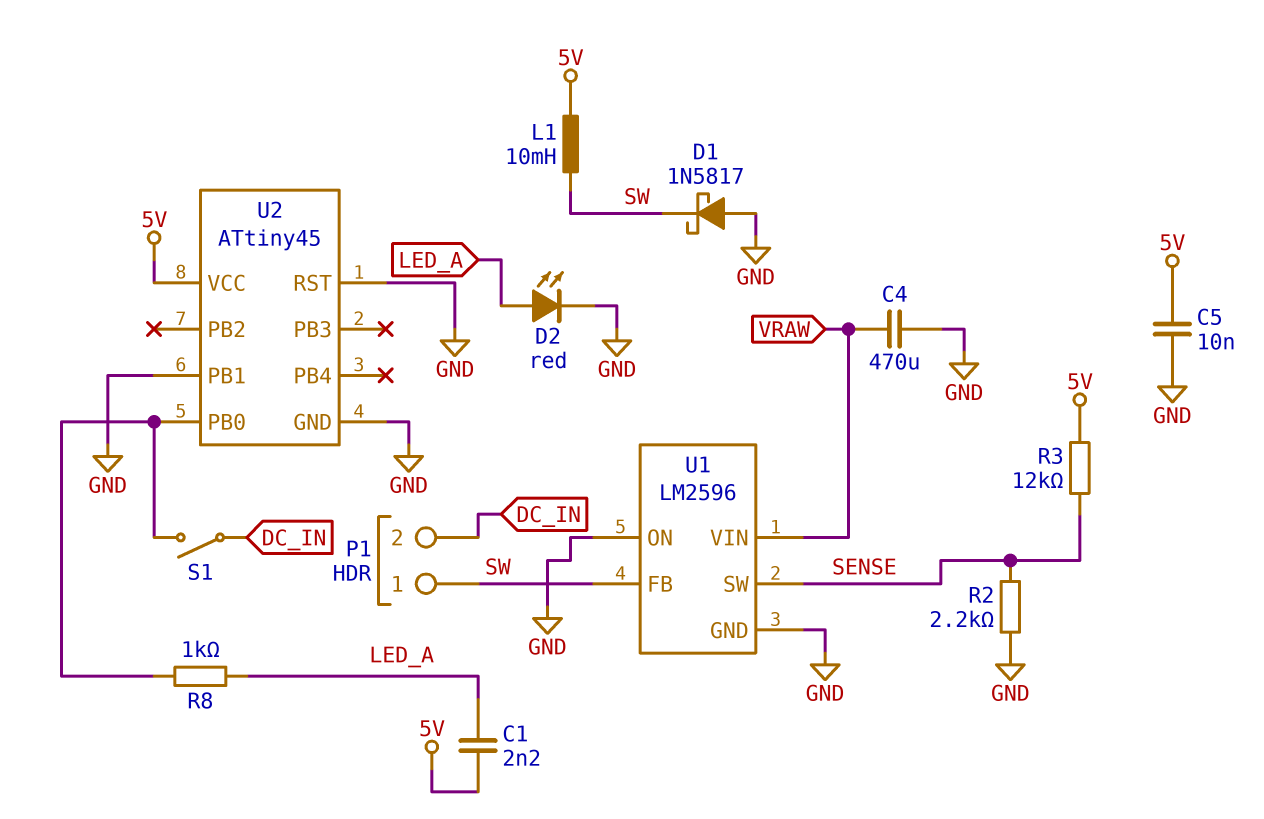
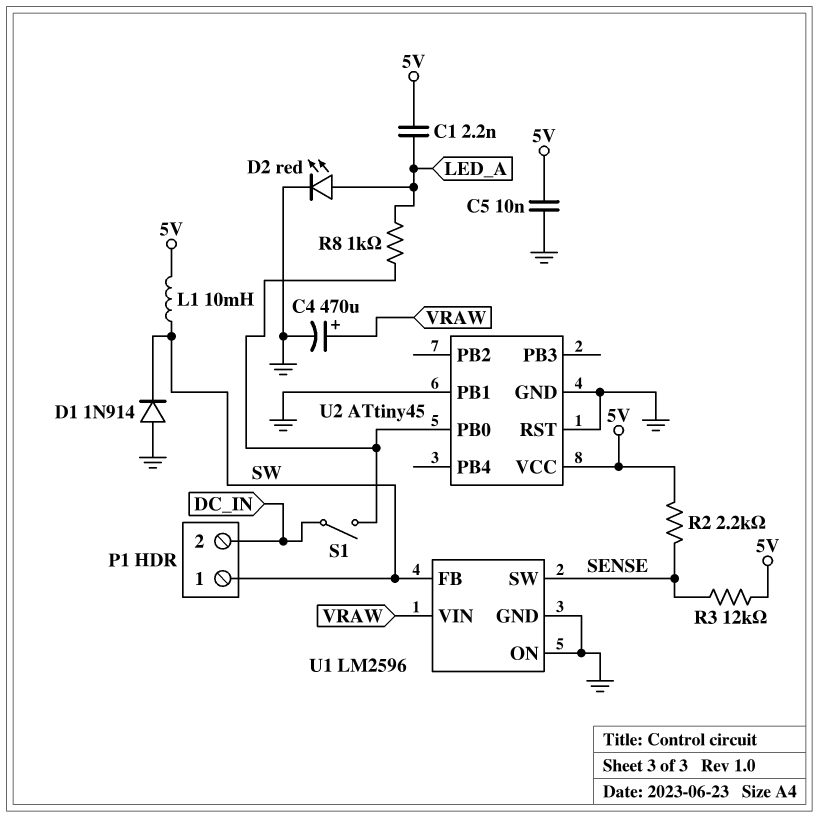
C4: 470uF (GND, VRAW) -> 470uF (plus VRAW, minus GND)
D1: schottky 1N5817 (A GND, K SW) -> diode 1N914 (A GND, K SW)
R2: 2.2k (GND, SENSE) -> 2.2k (5V, SENSE)

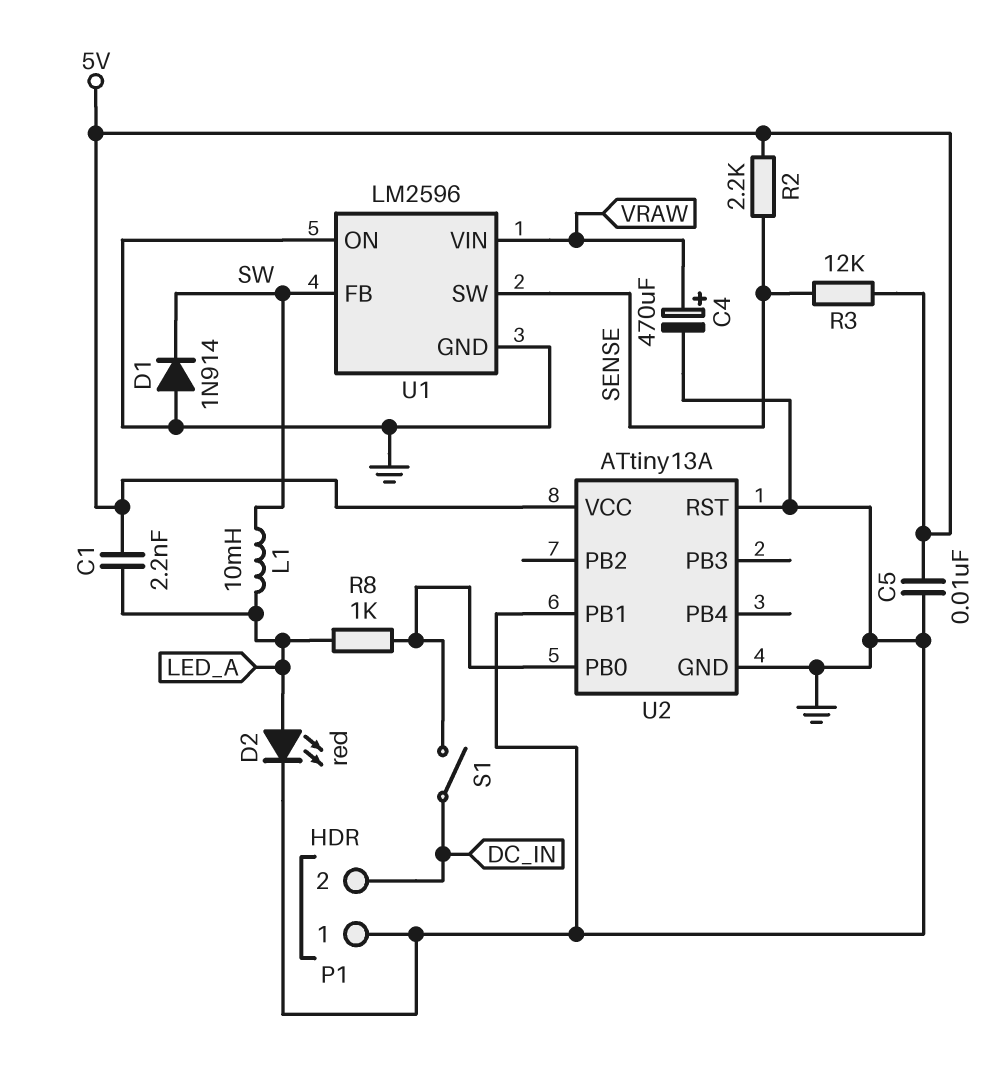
L1: 10mH (5V, SW) -> 10mH (LED_A, SW)
P1 pin 1: SW -> GND
U2: ATtiny45 -> ATtiny13A

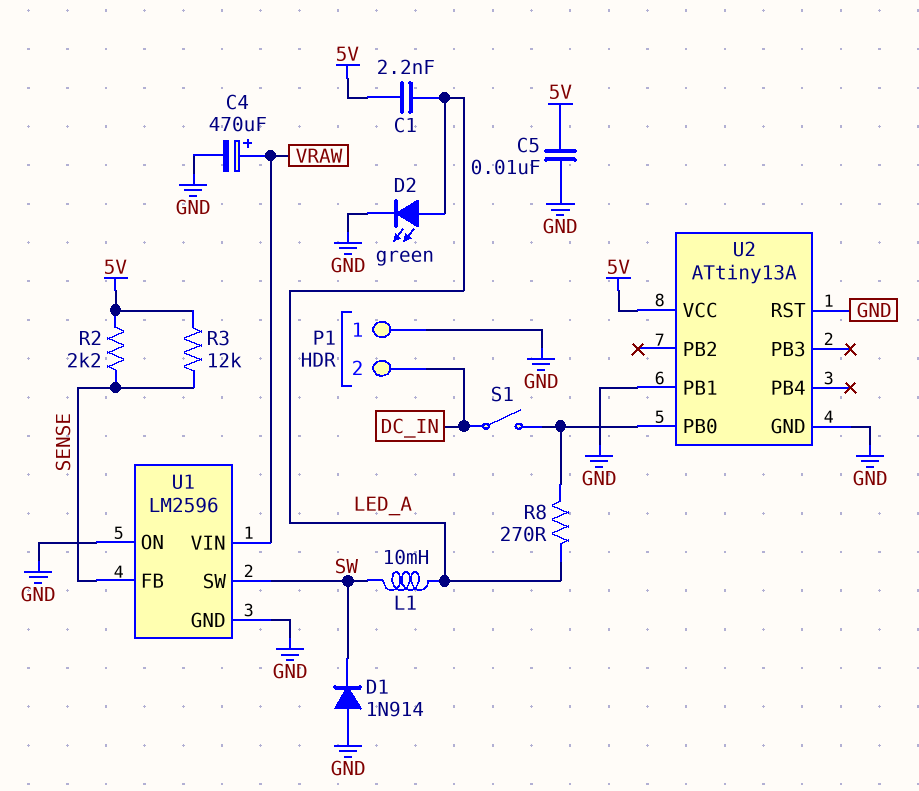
D2: LED red (A LED_A, K GND) -> LED green (A LED_A, K GND)
R8: 1k (LED_A, U2/PB0) -> 270 (LED_A, U2/PB0)
U1 pin FB: SW -> SENSE
U1 pin SW: SENSE -> SW

